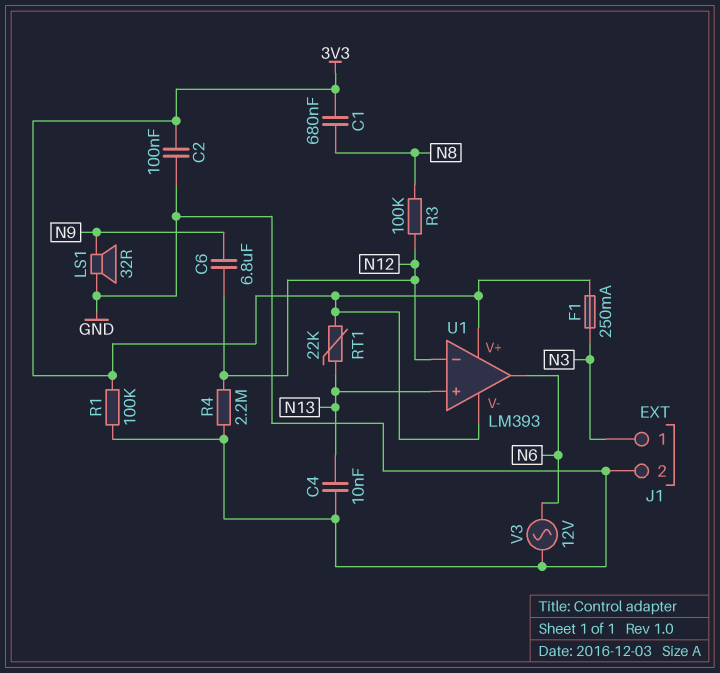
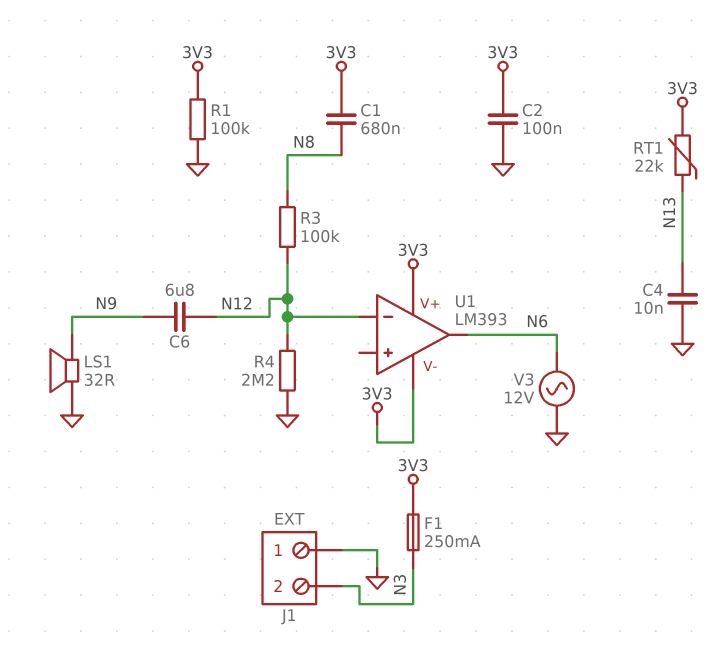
J1 pin 1: N3 -> GND
J1 pin 2: GND -> N3
U1 pin in+: N13 -> none

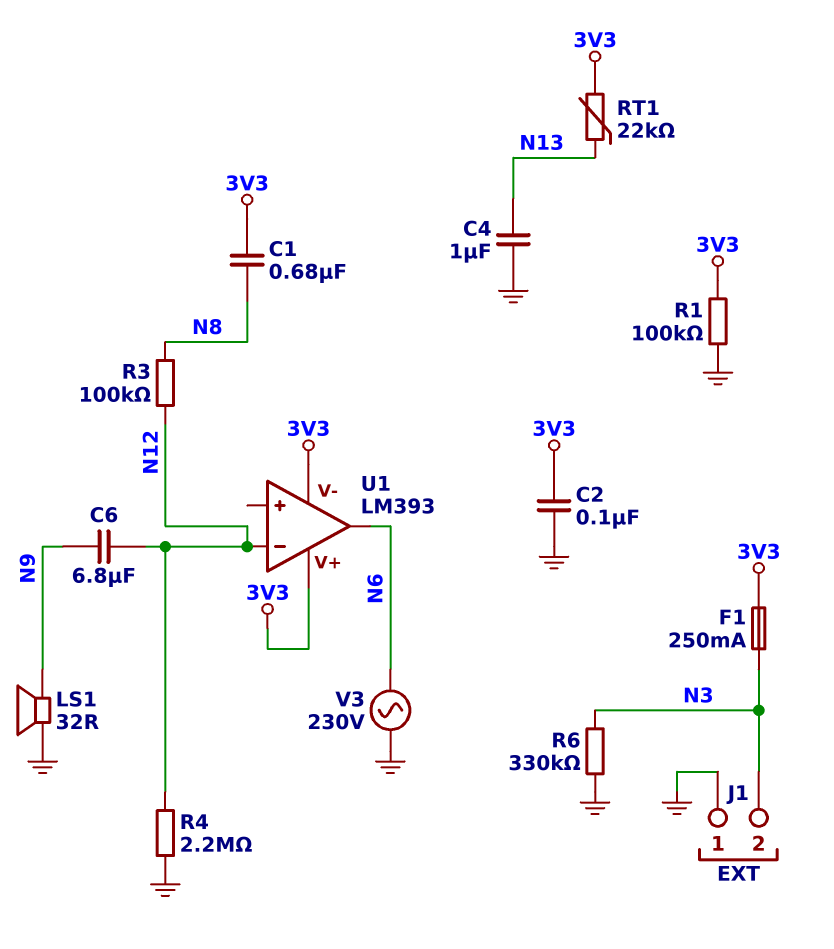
C4: 10nF (GND, N13) -> 1uF (GND, N13)
R6: none -> 330k (GND, N3)
V3: AC 12V (GND, N6) -> AC 230V (GND, N6)

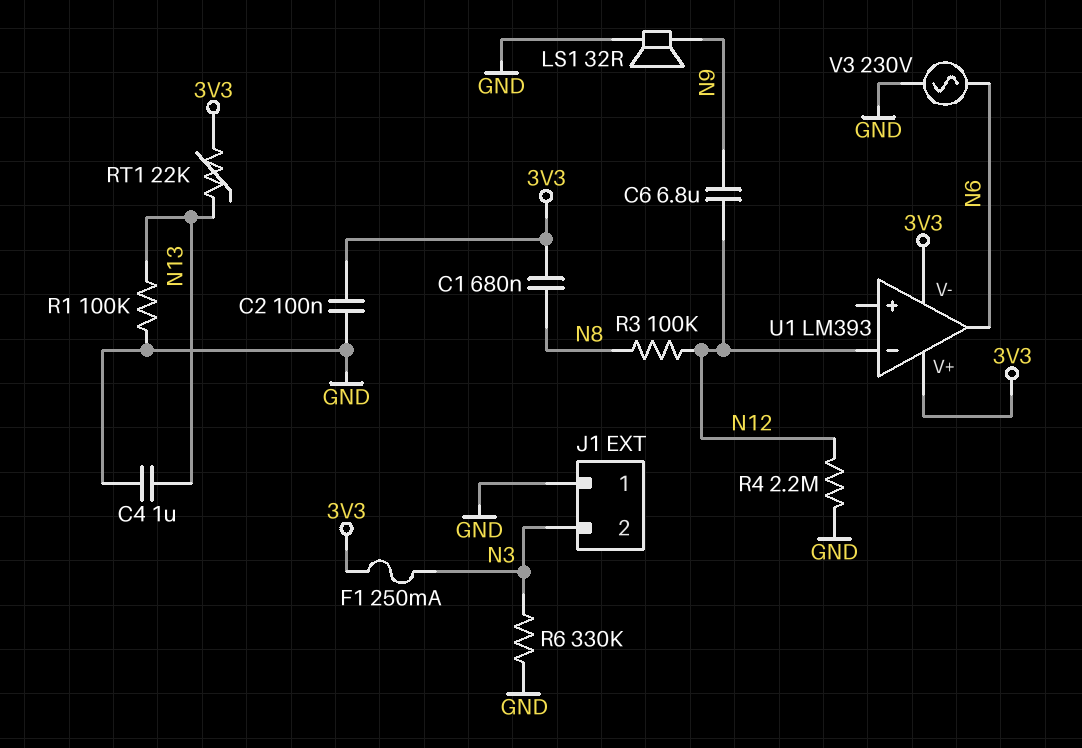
R1: 100k (3V3, GND) -> 100k (GND, N13)

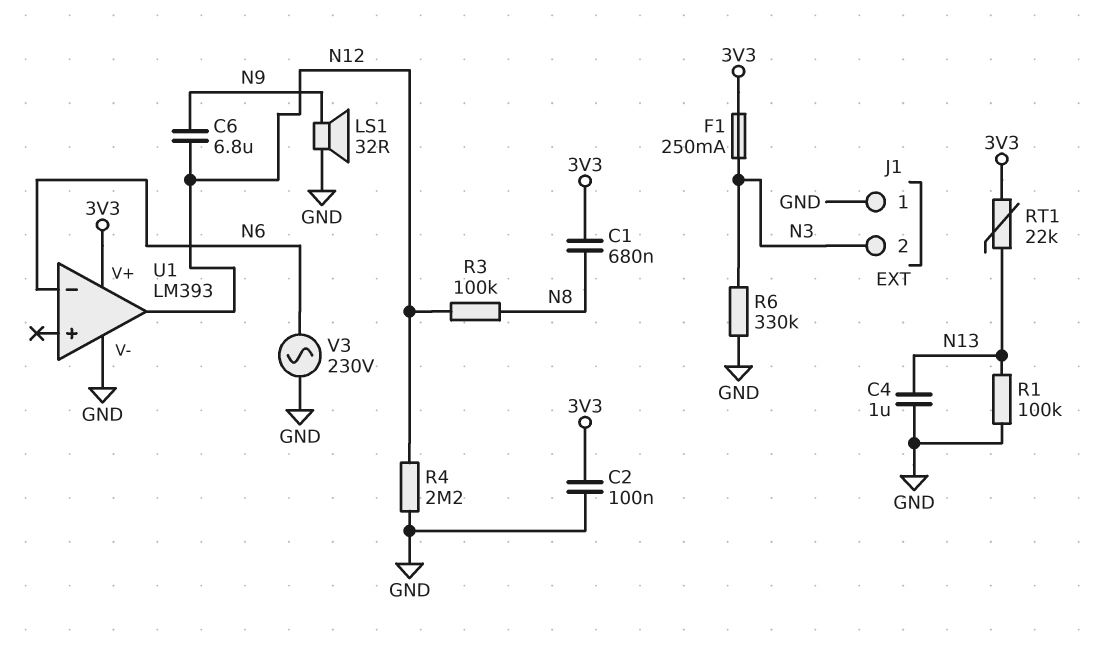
U1 pin V-: 3V3 -> GND
U1 pin in-: N12 -> N6
U1 pin out: N6 -> N12

